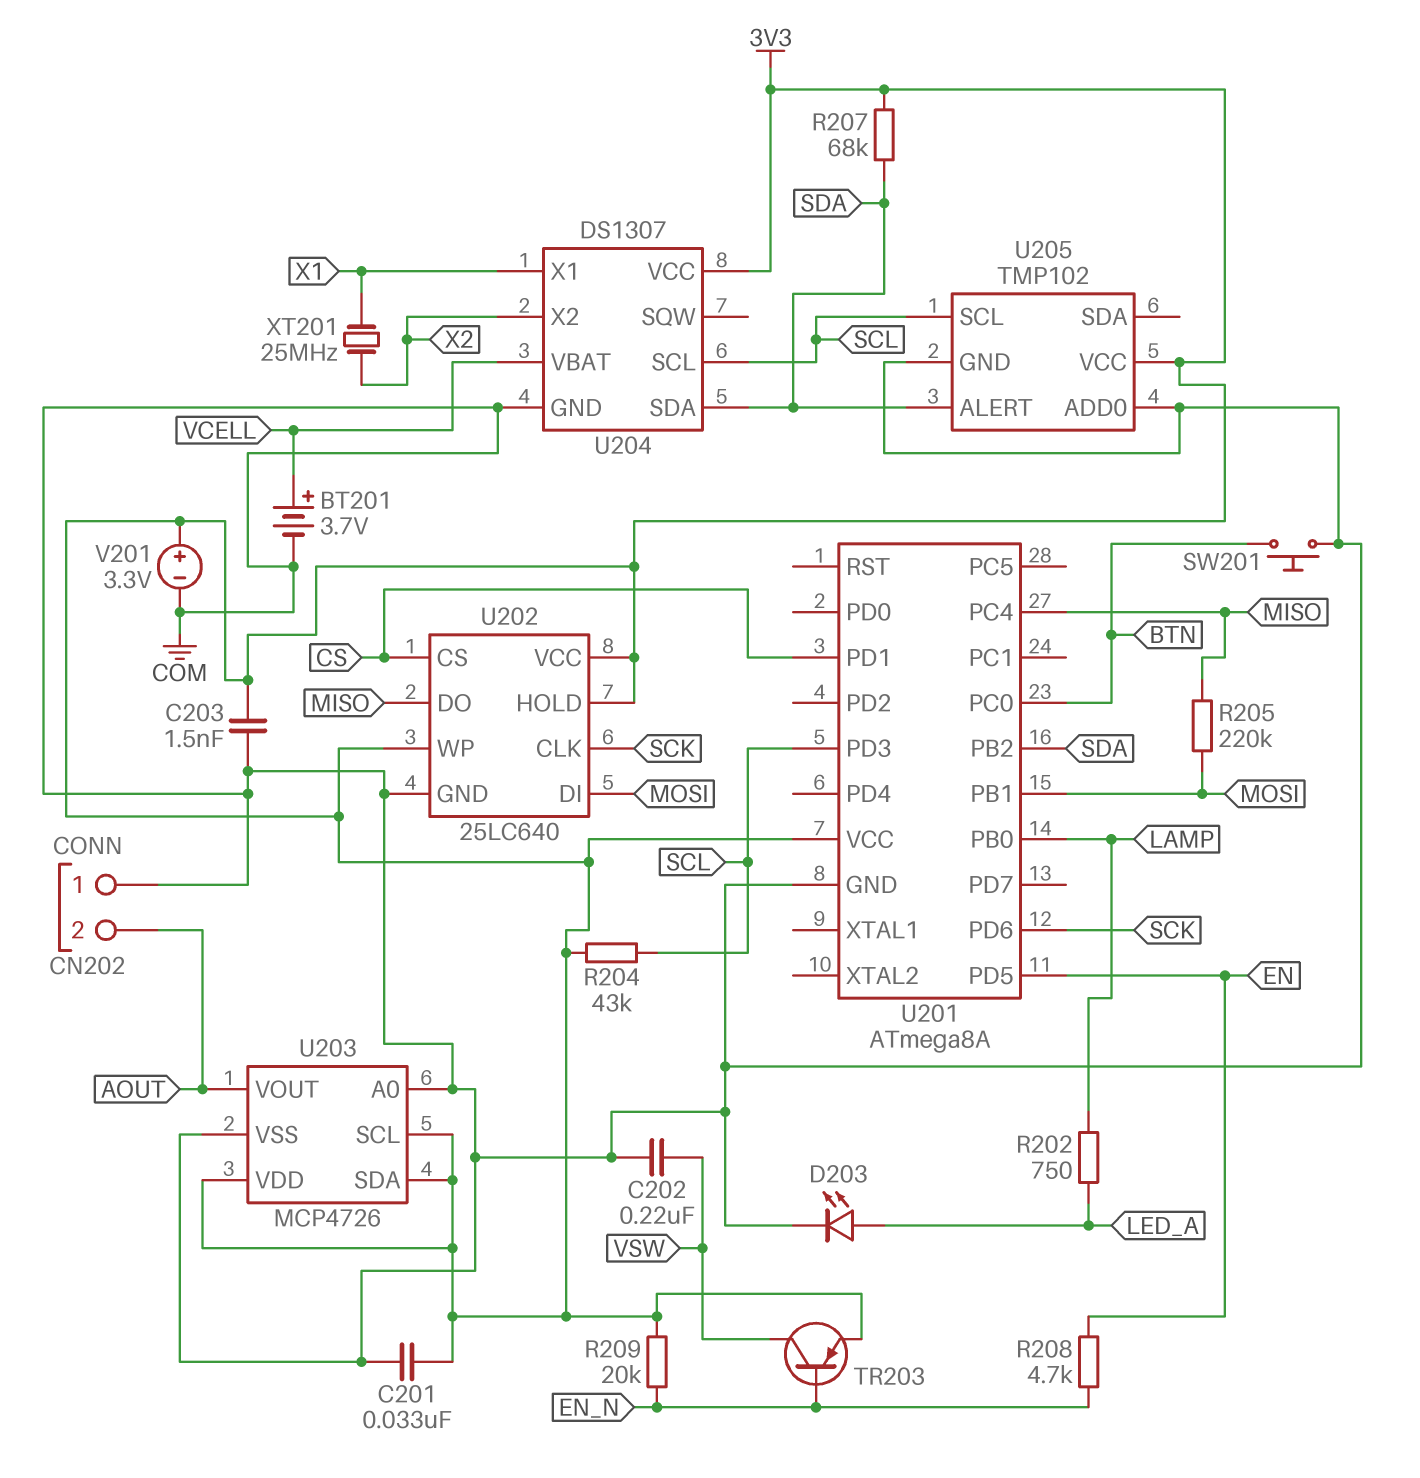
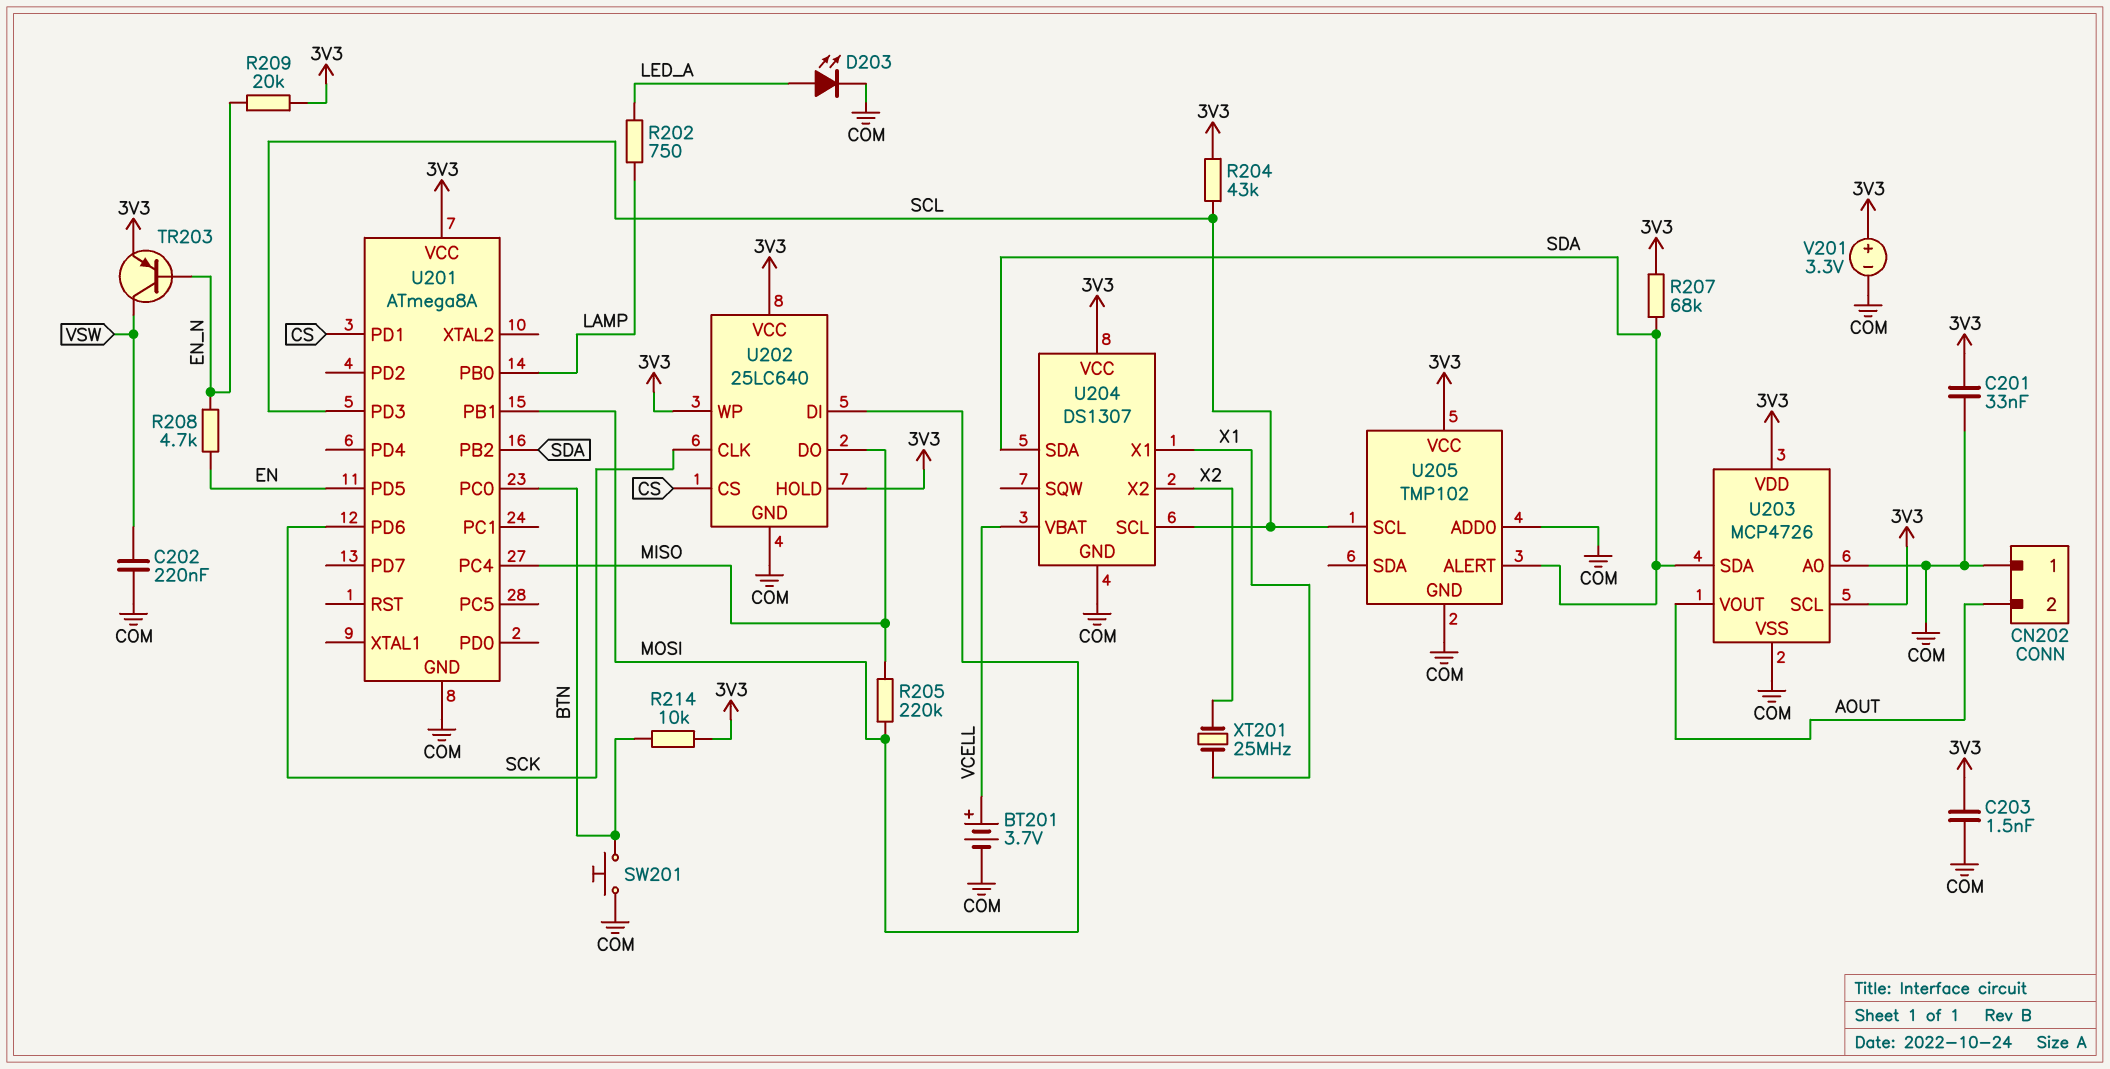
R214: none -> 10k (3V3, BTN)
U203 pin SDA: 3V3 -> SDA

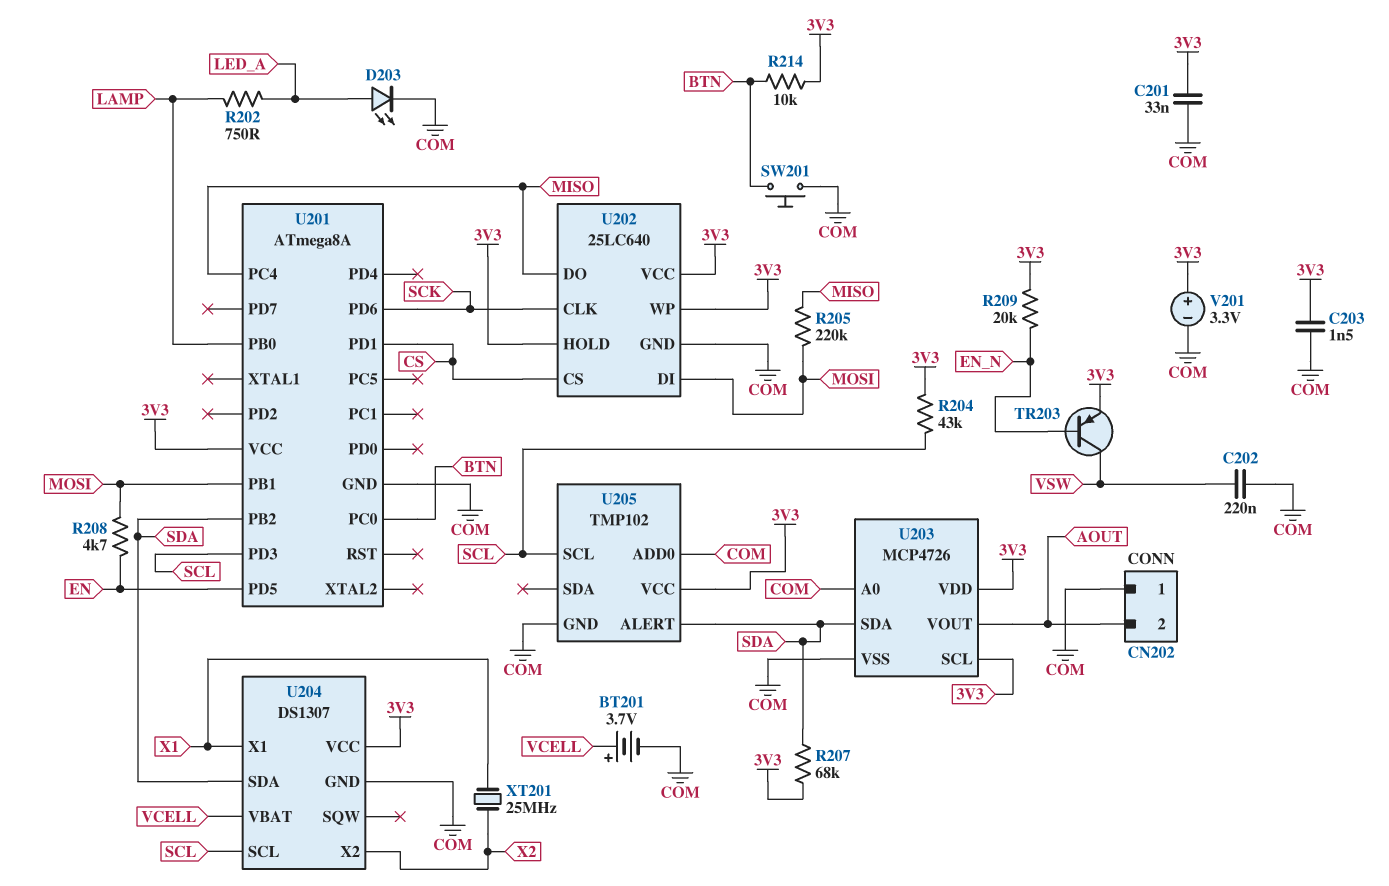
R208: 4.7k (EN, EN_N) -> 4.7k (EN, MOSI)

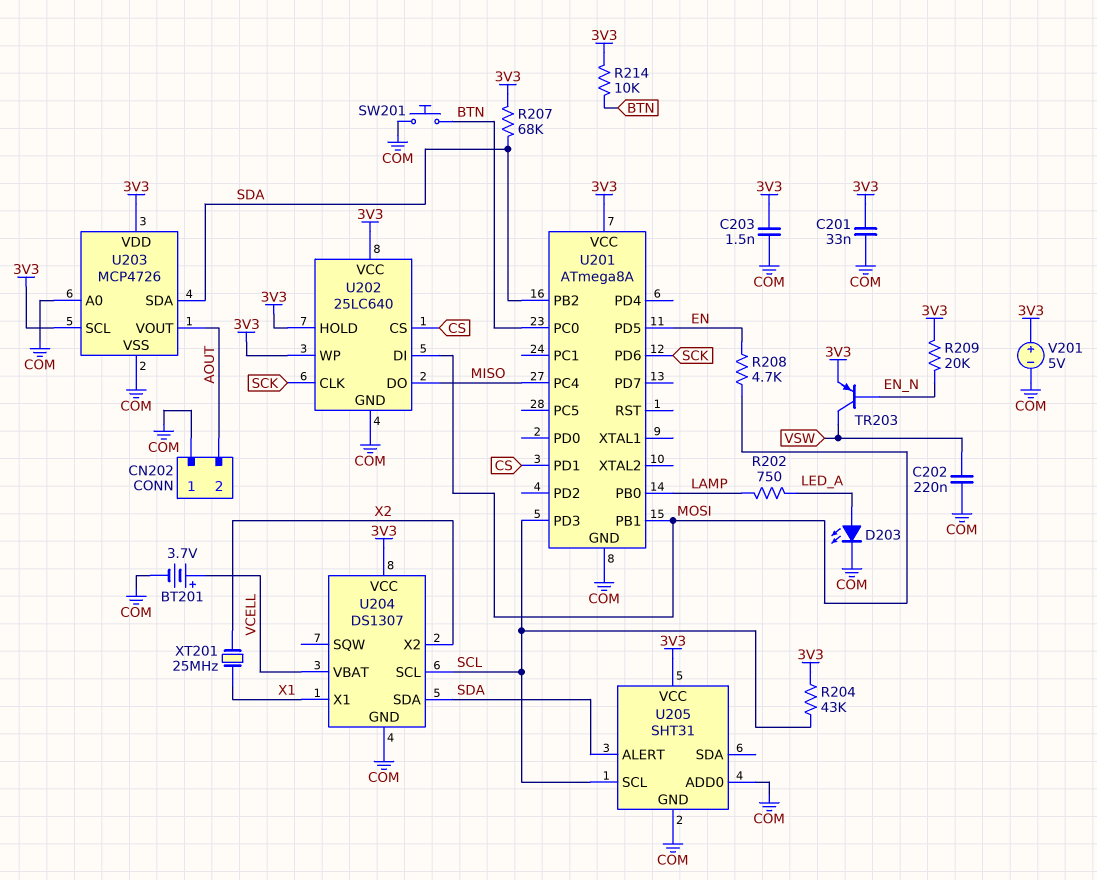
R205: 220k (MISO, MOSI) -> none
U205: TMP102 -> SHT31
V201: 3.3V (plus 3V3, minus COM) -> 5V (plus 3V3, minus COM)

